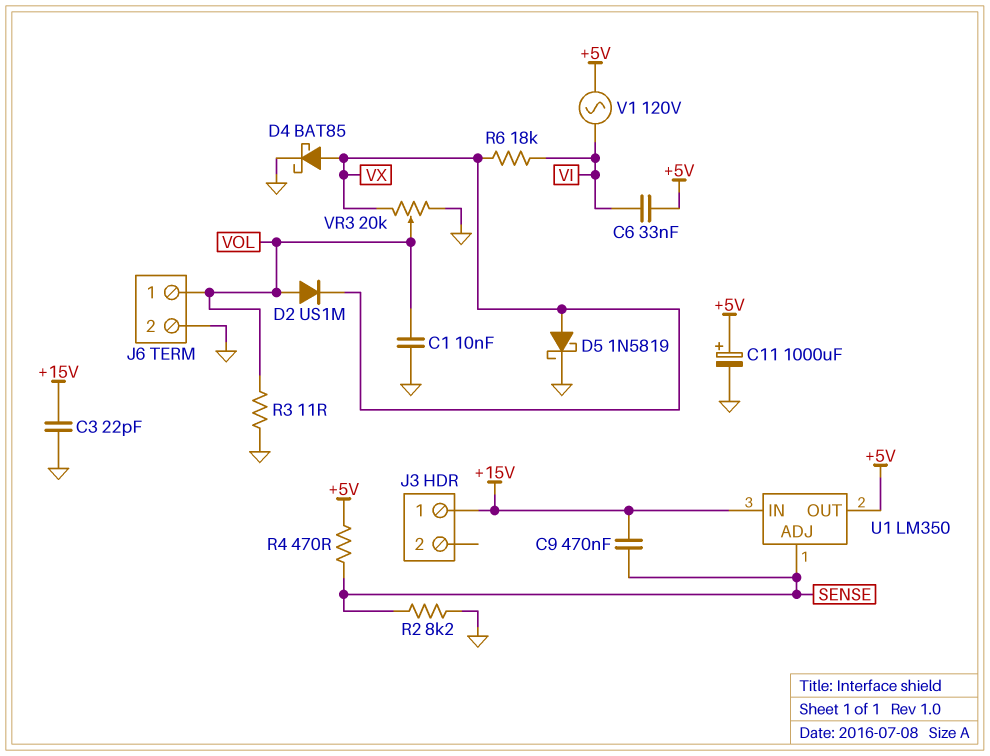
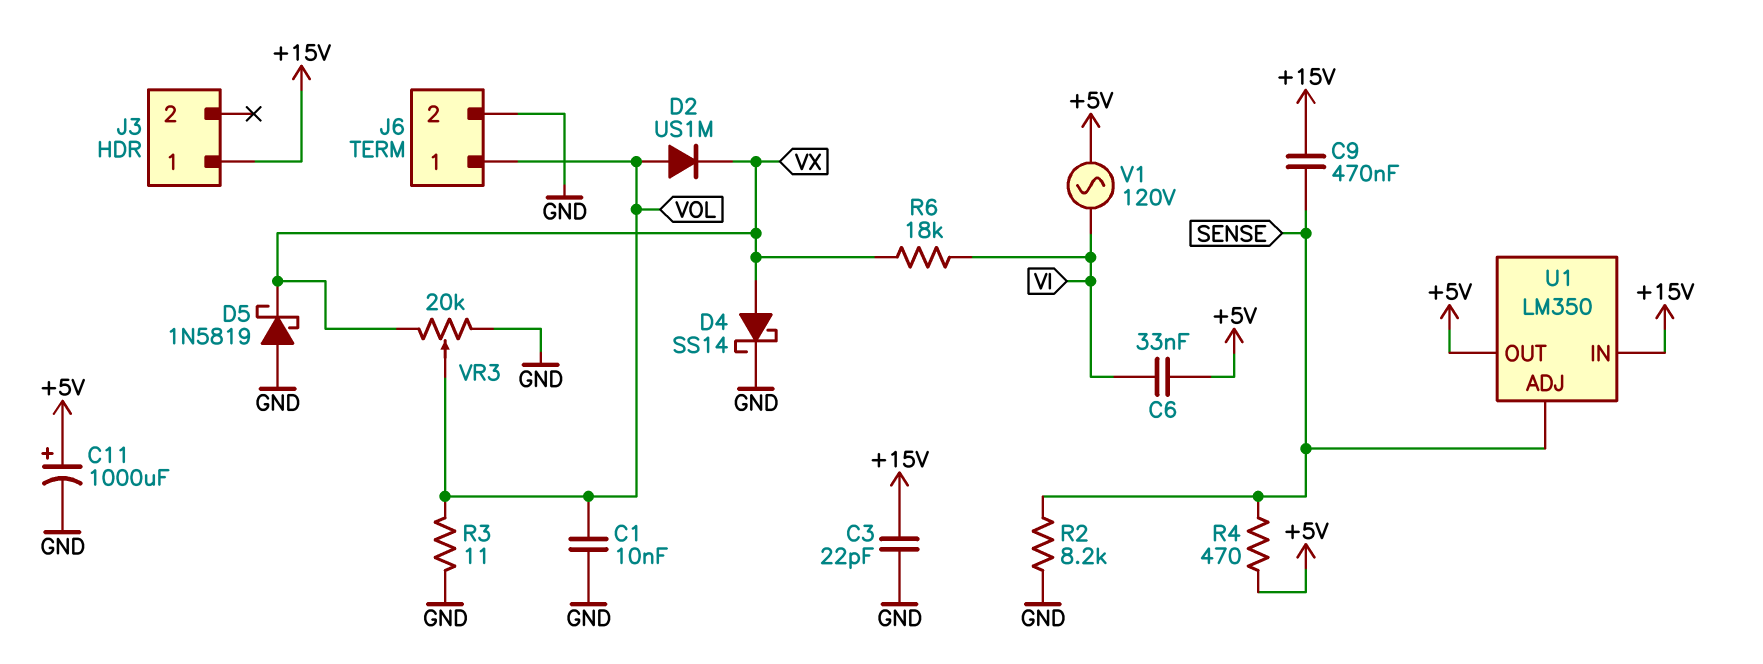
D4: schottky BAT85 (A VX, K GND) -> schottky SS14 (A VX, K GND)
D5: schottky 1N5819 (A VX, K GND) -> schottky 1N5819 (A GND, K VX)

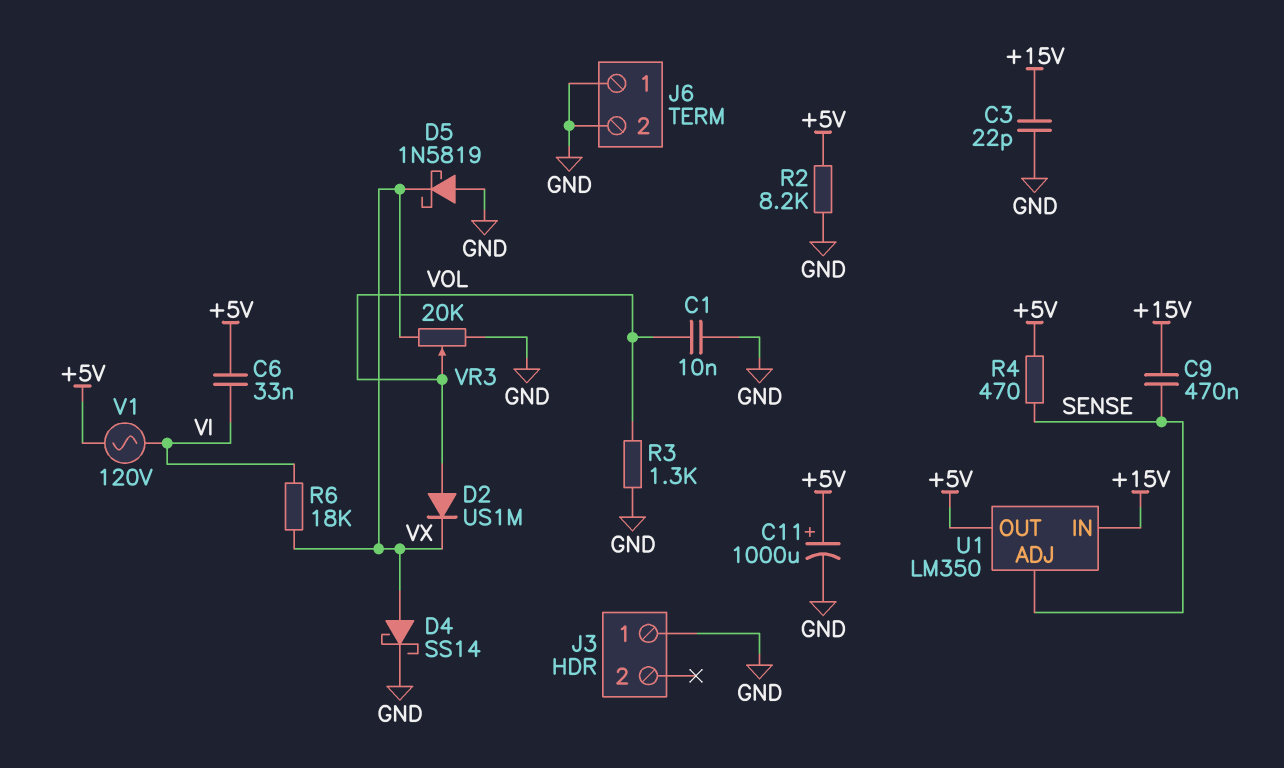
J3 pin 1: +15V -> GND
J6 pin 1: VOL -> GND
R2: 8.2k (GND, SENSE) -> 8.2k (+5V, GND)
R3: 11 (GND, VOL) -> 1.3k (GND, VOL)

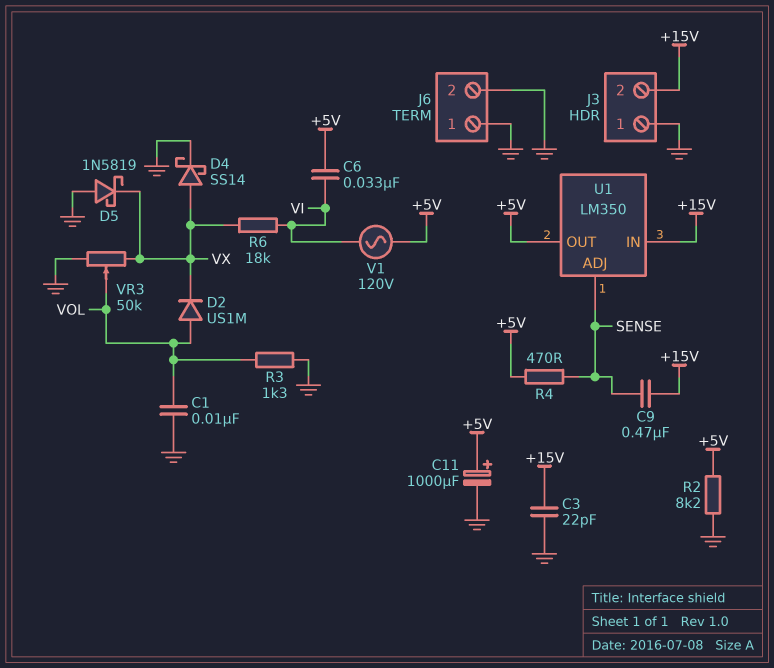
J3 pin 2: none -> +15V
VR3: 20k (GND, VX, wiper VOL) -> 50k (GND, VX, wiper VOL)

